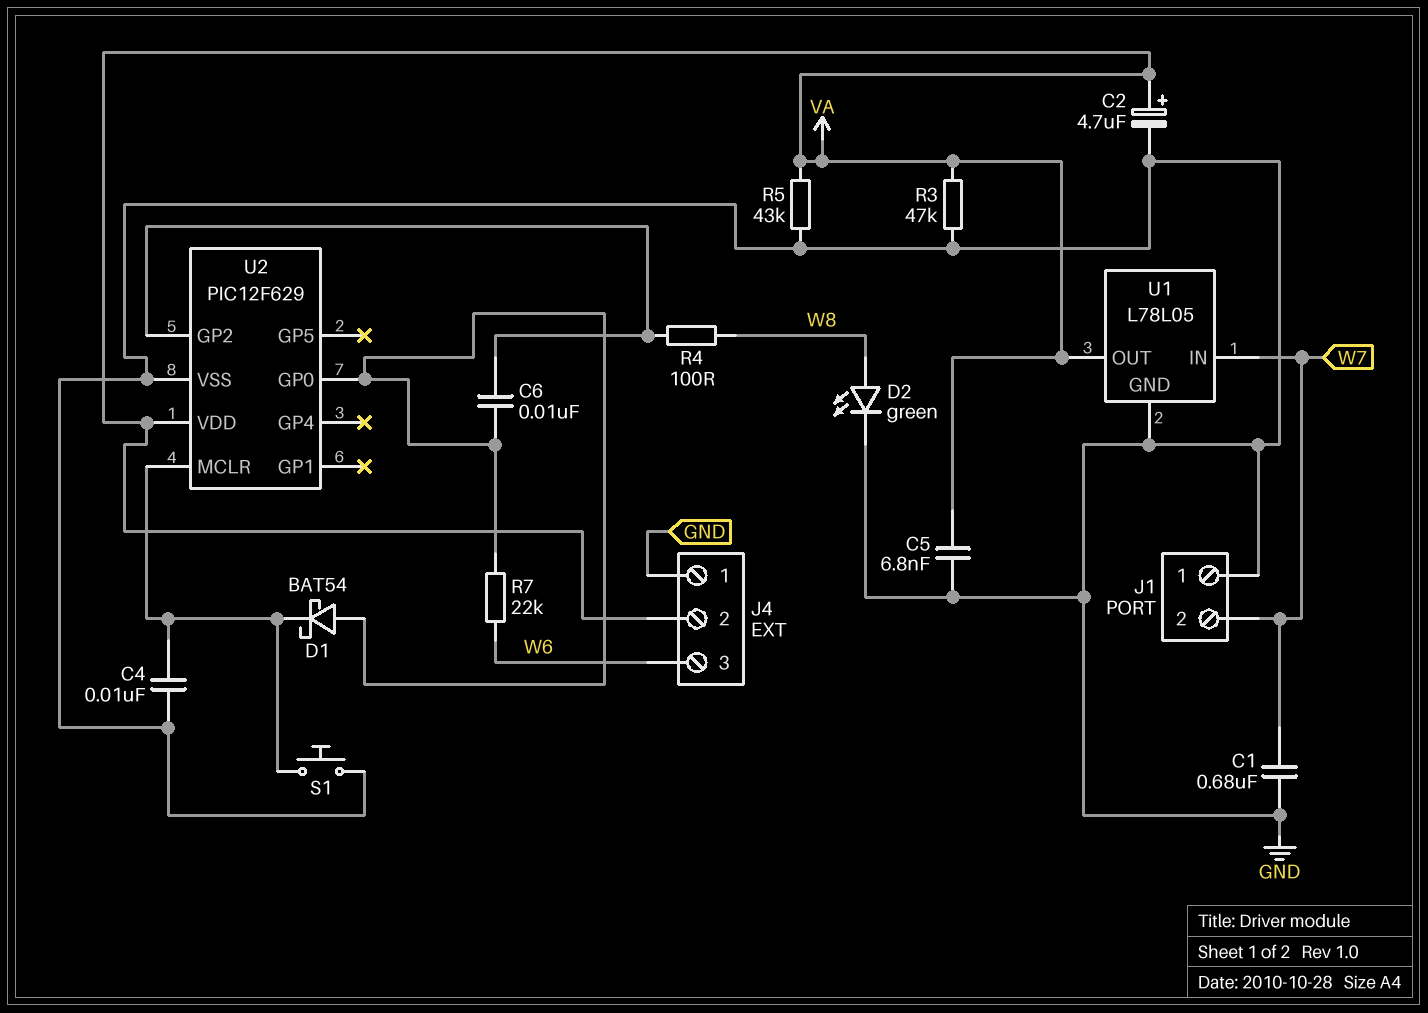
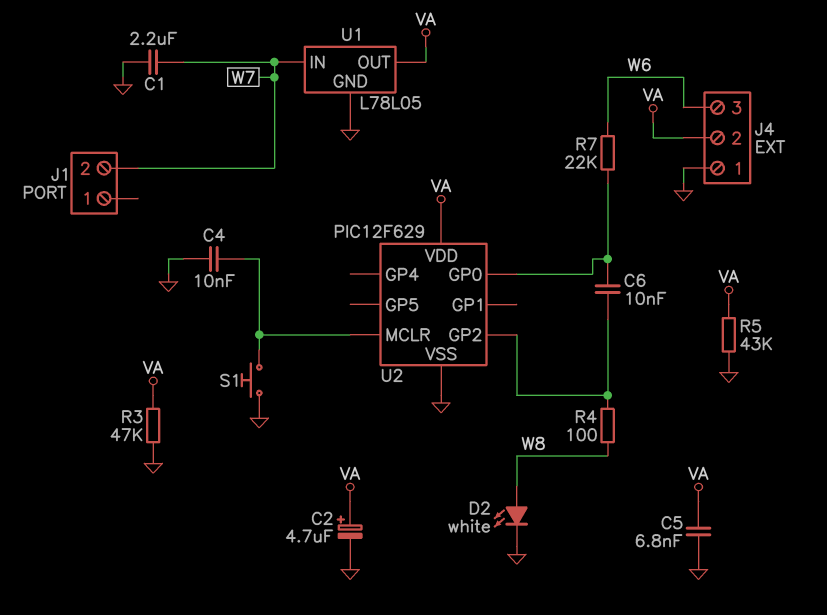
C1: 680nF (GND, W7) -> 2.2uF (GND, W7)
D1: schottky BAT54 (A U2/GP0, K U2/MCLR) -> none
D2: LED green (A W8, K GND) -> LED white (A W8, K GND)
J1 pin 1: GND -> none

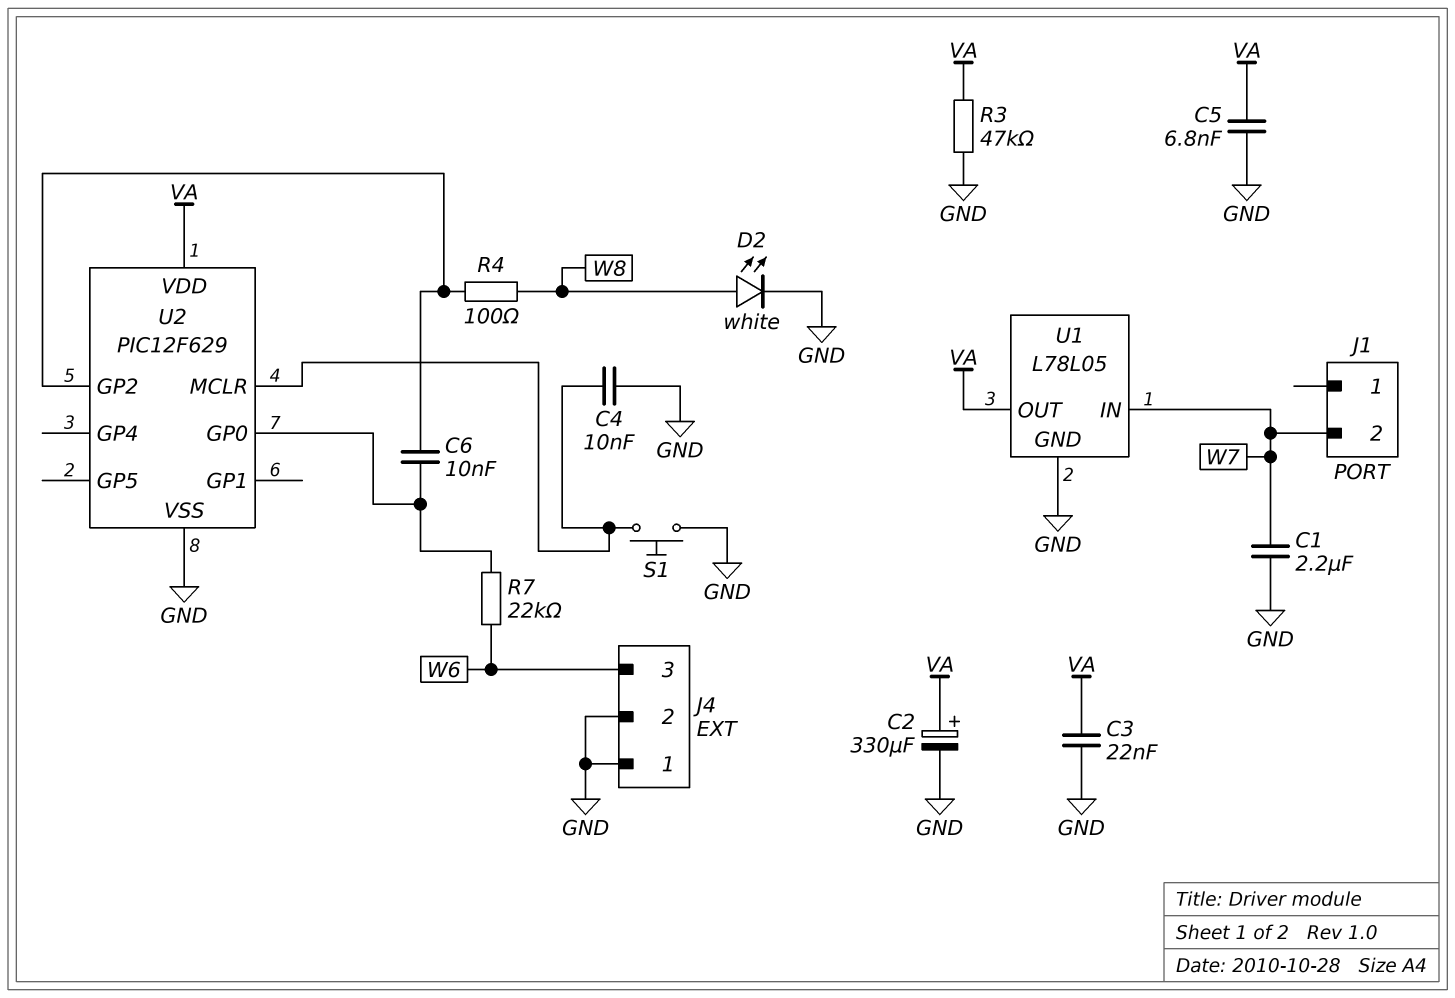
C2: 4.7uF (plus VA, minus GND) -> 330uF (plus VA, minus GND)
C3: none -> 22nF (GND, VA)
J4 pin 2: VA -> GND
R5: 43k (GND, VA) -> none

